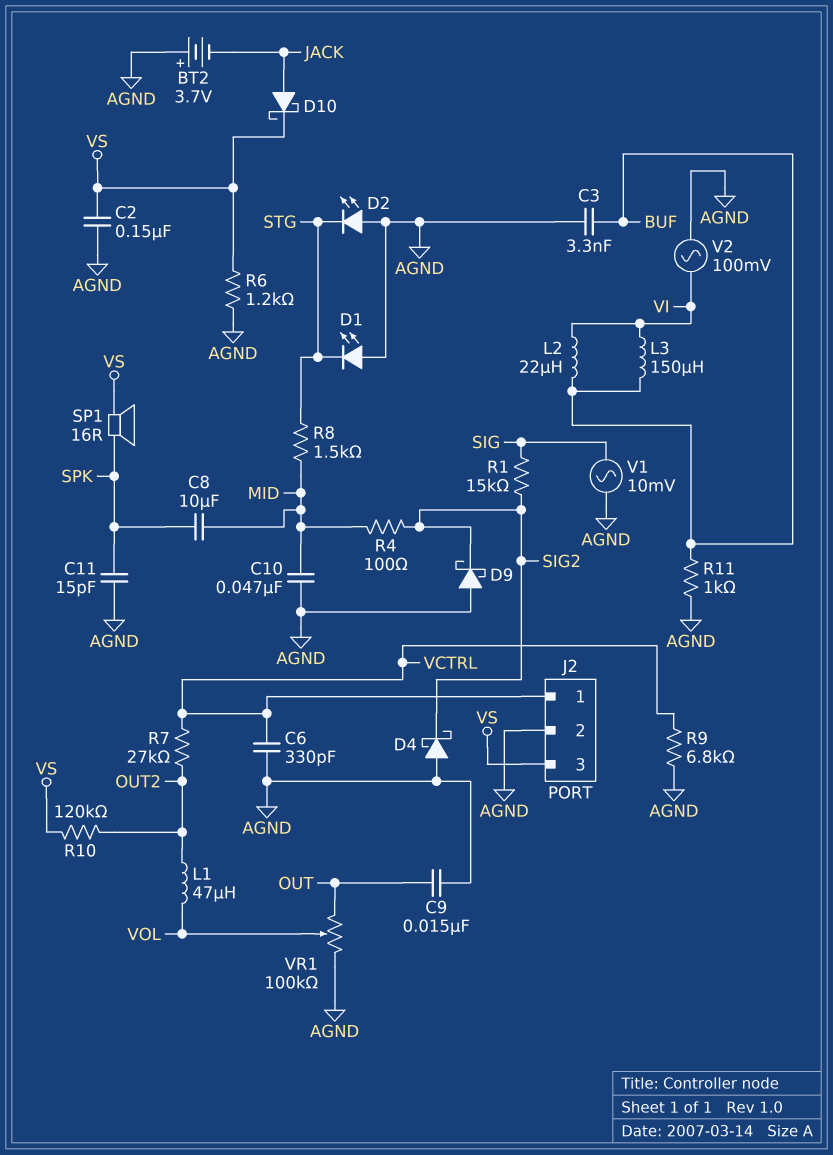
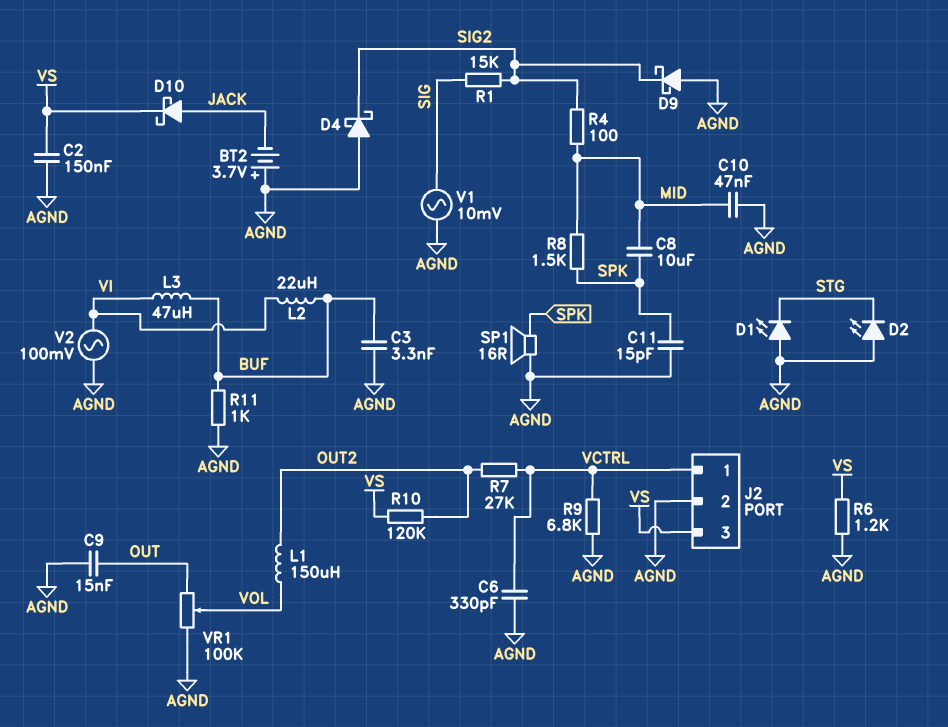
L1: 47uH (OUT2, VOL) -> 150uH (OUT2, VOL)
L3: 150uH (BUF, VI) -> 47uH (BUF, VI)
R8: 1.5k (MID, STG) -> 1.5k (MID, SPK)
SP1: speaker 16R (SPK, VS) -> speaker 16R (AGND, SPK)

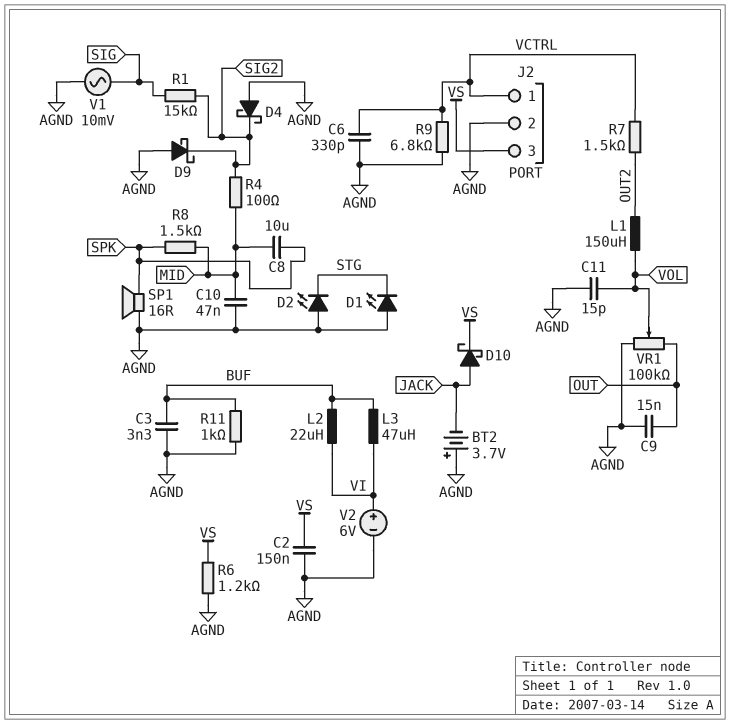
C11: 15pF (AGND, SPK) -> 15pF (AGND, VOL)
R7: 27k (OUT2, VCTRL) -> 1.5k (OUT2, VCTRL)
R10: 120k (OUT2, VS) -> none
V2: AC 100mV (AGND, VI) -> 6V (plus VI, minus AGND)

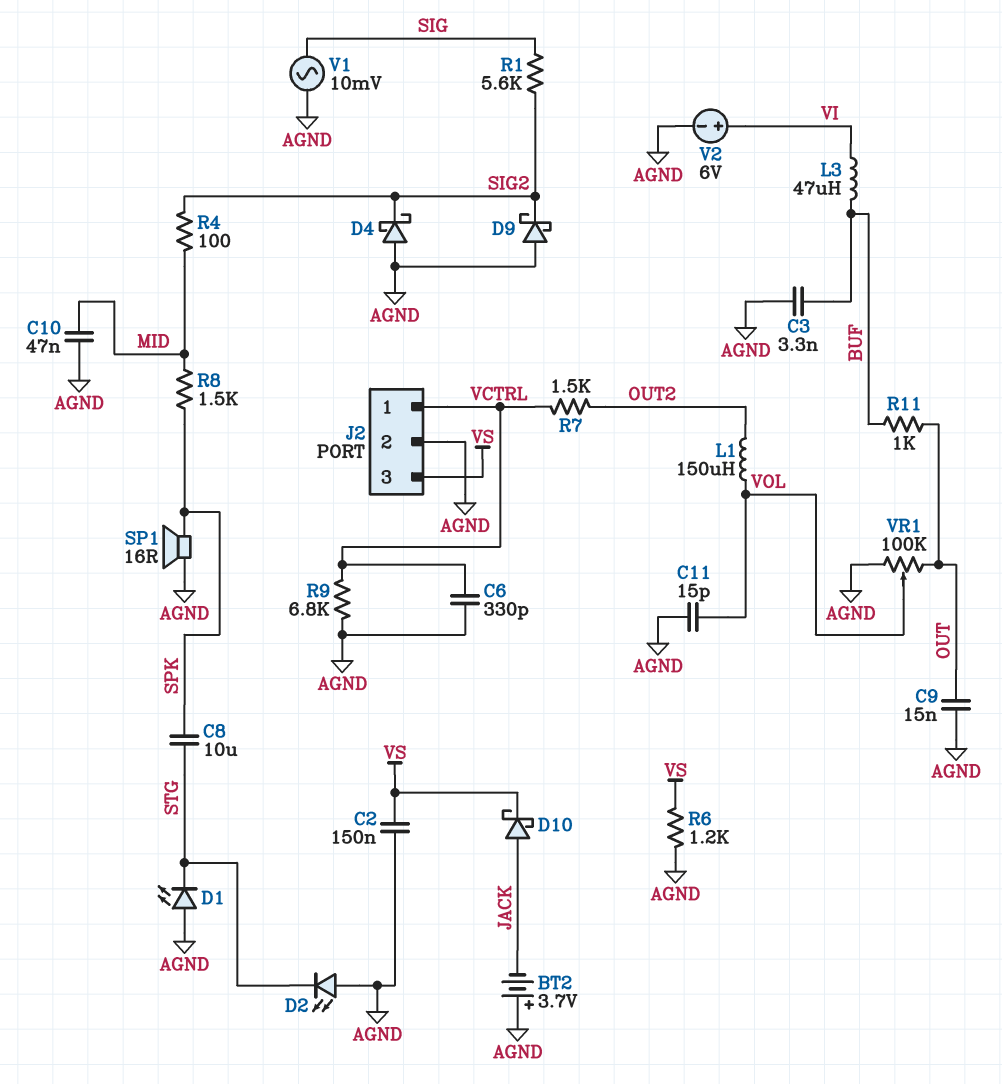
C8: 10uF (MID, SPK) -> 10uF (SPK, STG)
L2: 22uH (BUF, VI) -> none
R1: 15k (SIG, SIG2) -> 5.6k (SIG, SIG2)
R11: 1k (AGND, BUF) -> 1k (BUF, OUT)

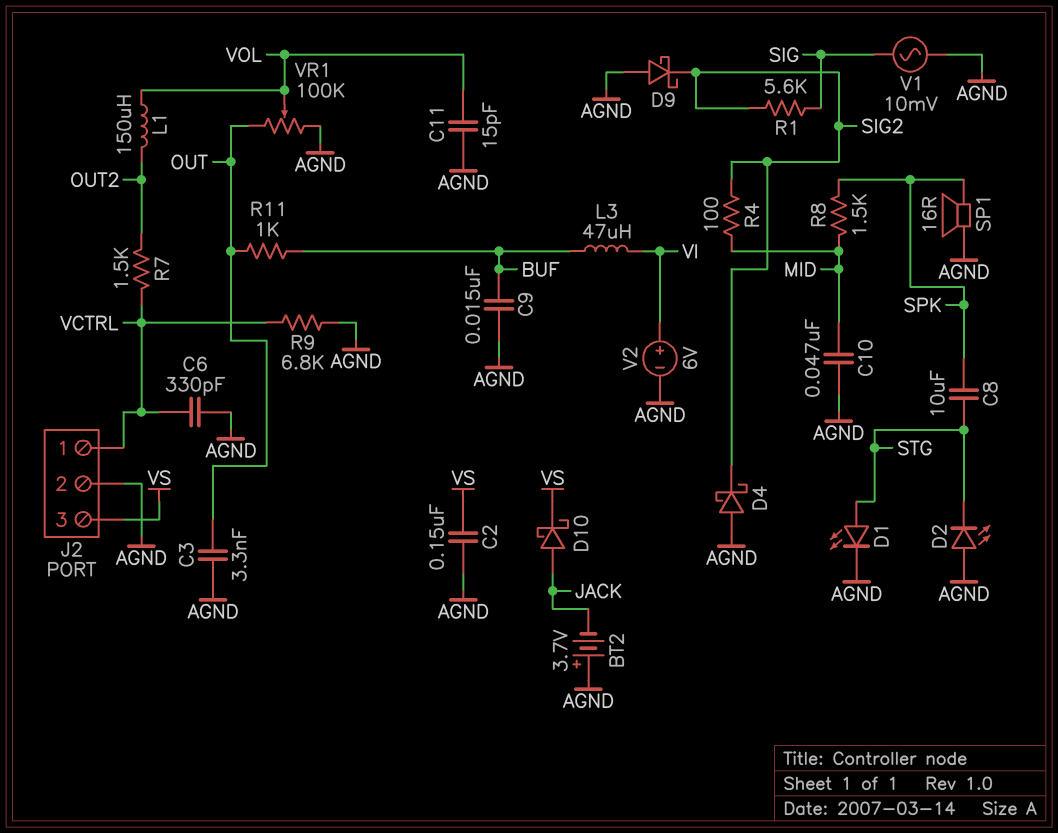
C3: 3.3nF (AGND, BUF) -> 3.3nF (AGND, OUT)
C9: 15nF (AGND, OUT) -> 15nF (AGND, BUF)
D1: LED (A AGND, K STG) -> LED (A STG, K AGND)
R6: 1.2k (AGND, VS) -> none

